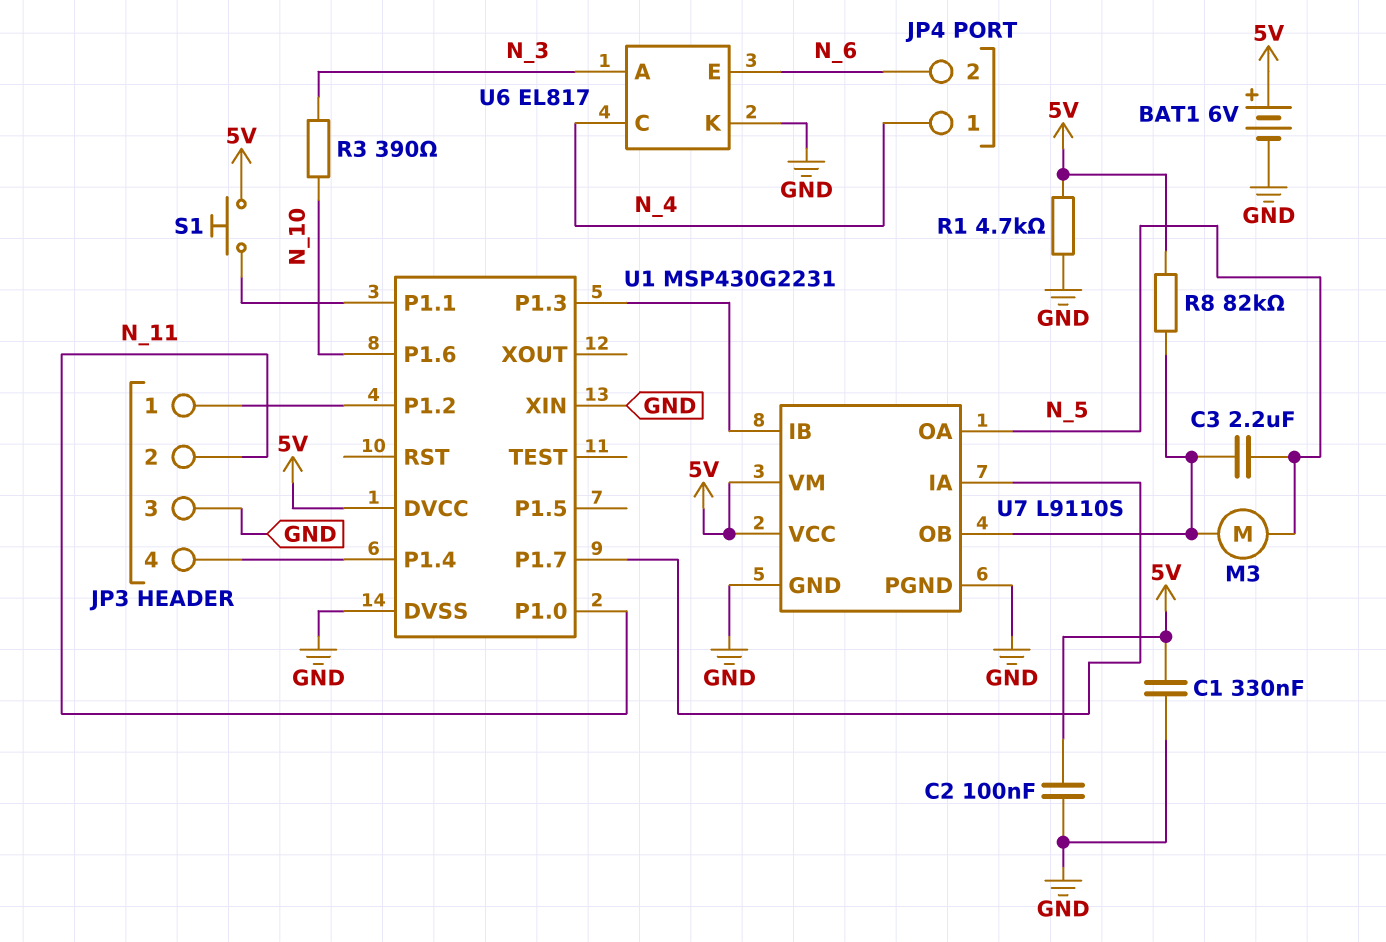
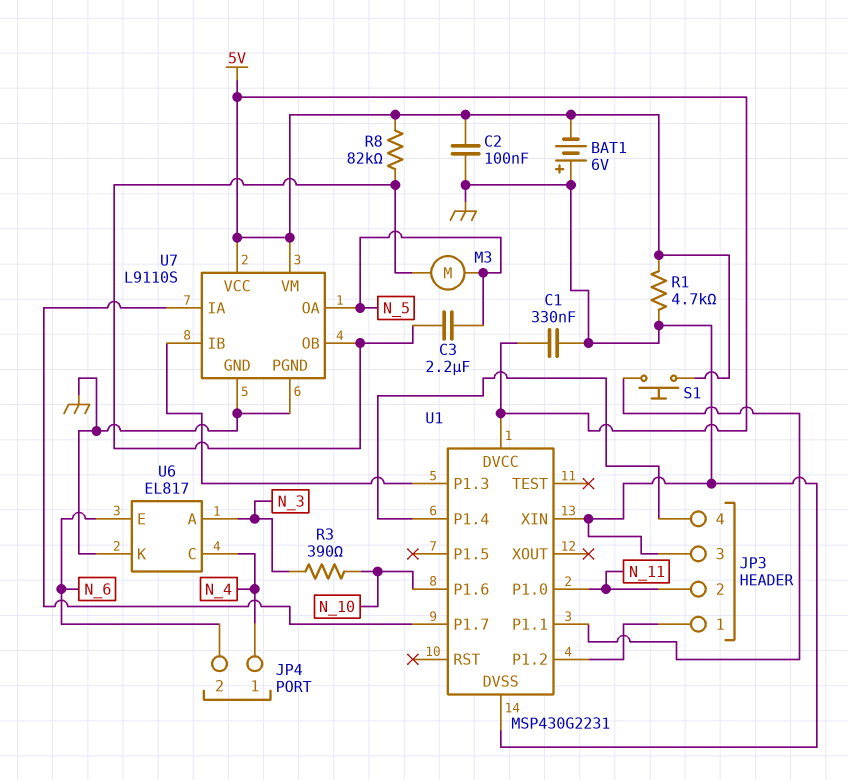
BAT1: 6V (plus 5V, minus GND) -> 6V (plus GND, minus 5V)

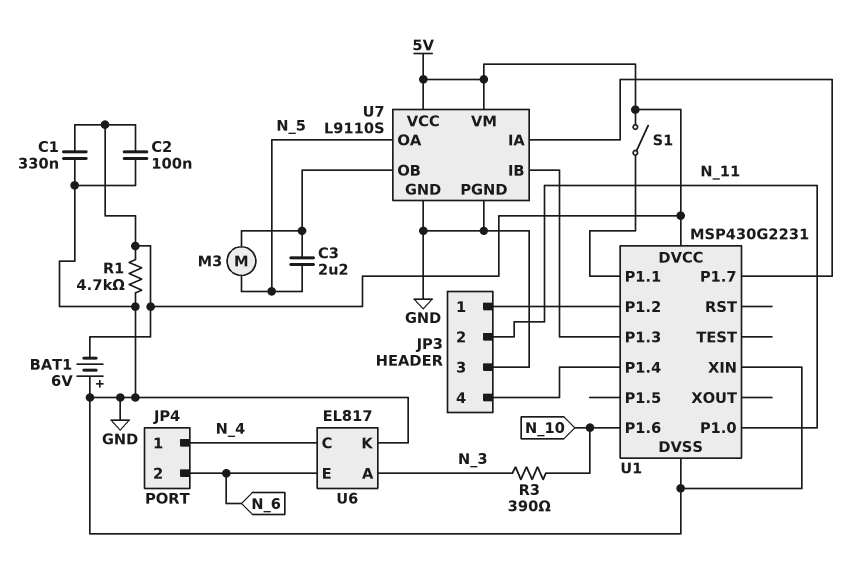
R8: 82k (5V, U7/OB) -> none
S1: button (5V, U1/P1.1) -> switch (5V, U1/P1.1)

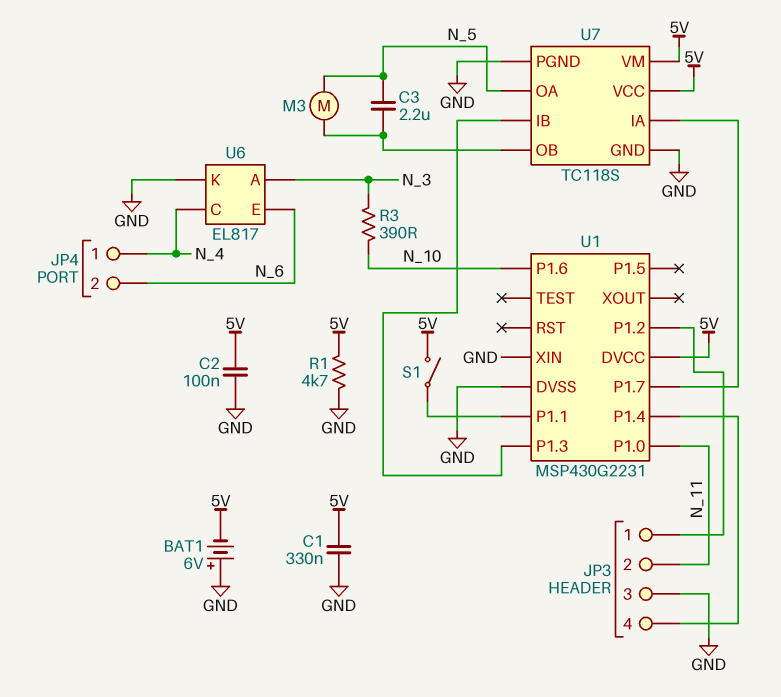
U7: L9110S -> TC118S

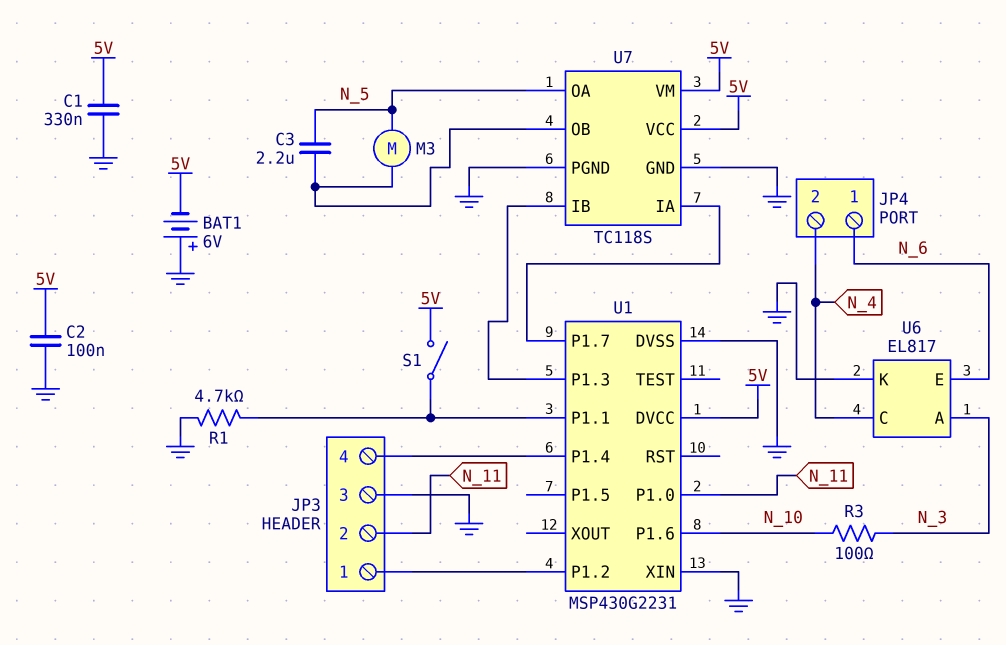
JP4 pin 1: N_4 -> N_6
JP4 pin 2: N_6 -> N_4
R1: 4.7k (5V, GND) -> 4.7k (GND, U1/P1.1)
R3: 390 (N_3, N_10) -> 100 (N_3, N_10)

